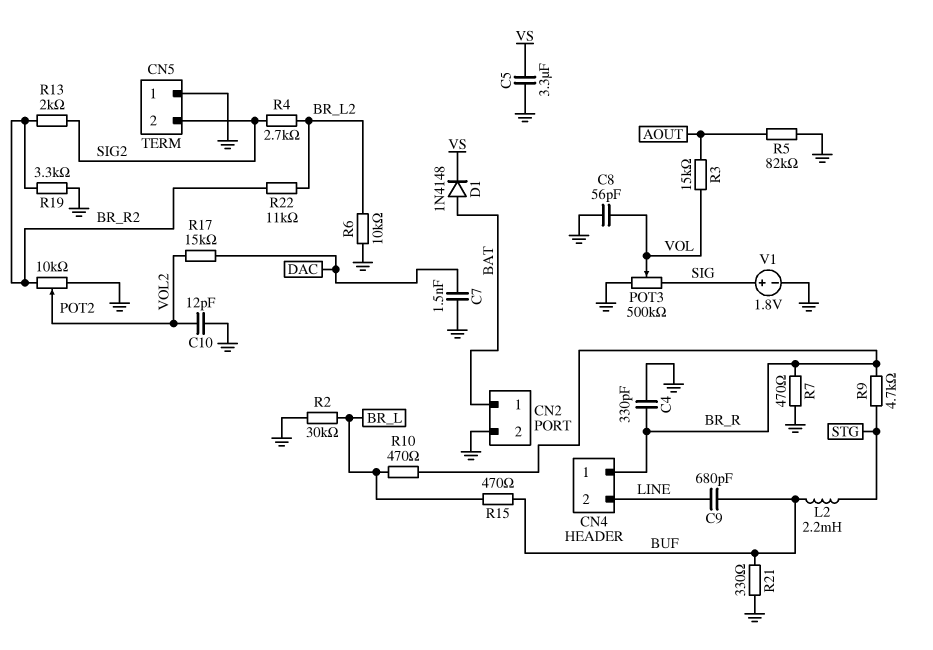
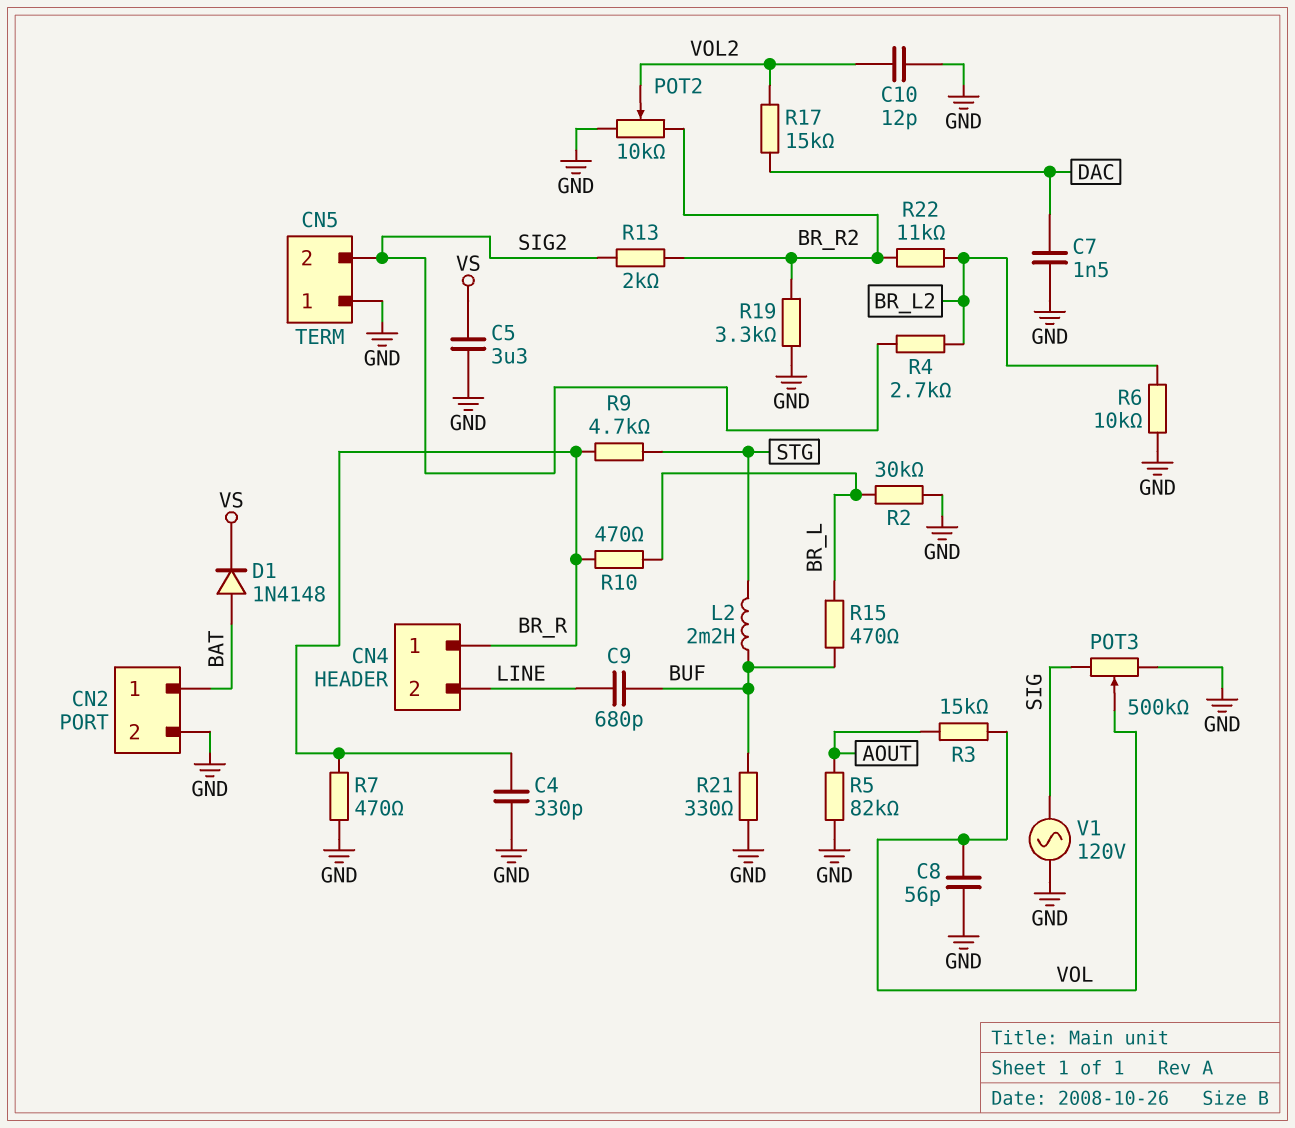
V1: 1.8V (plus SIG, minus GND) -> AC 120V (GND, SIG)

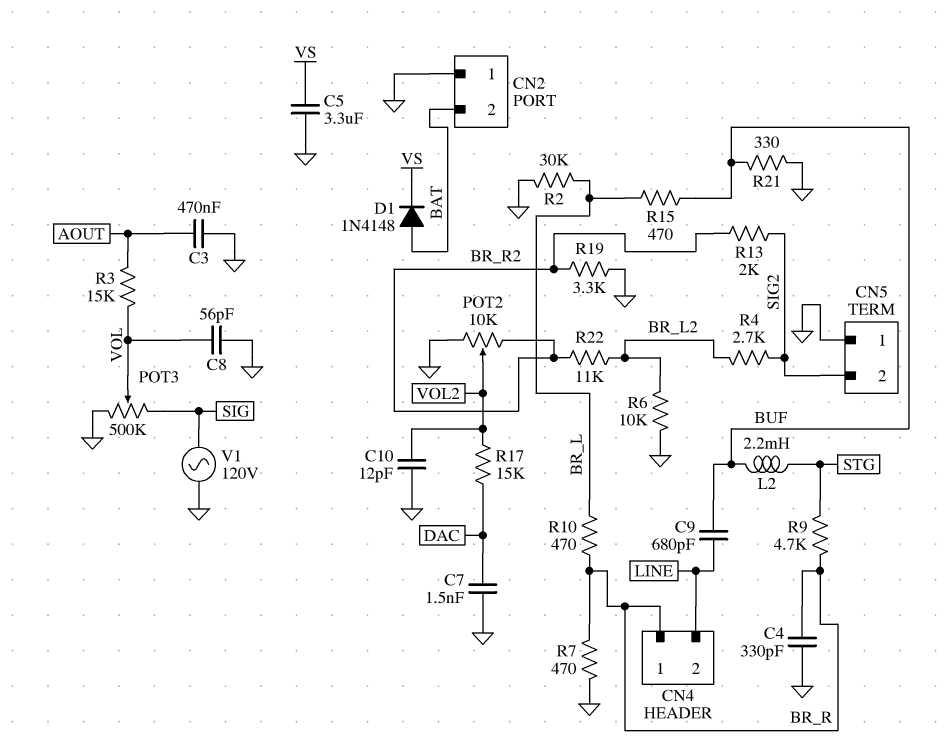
C3: none -> 470nF (AOUT, GND)
CN2 pin 1: BAT -> GND
CN2 pin 2: GND -> BAT
R5: 82k (AOUT, GND) -> none

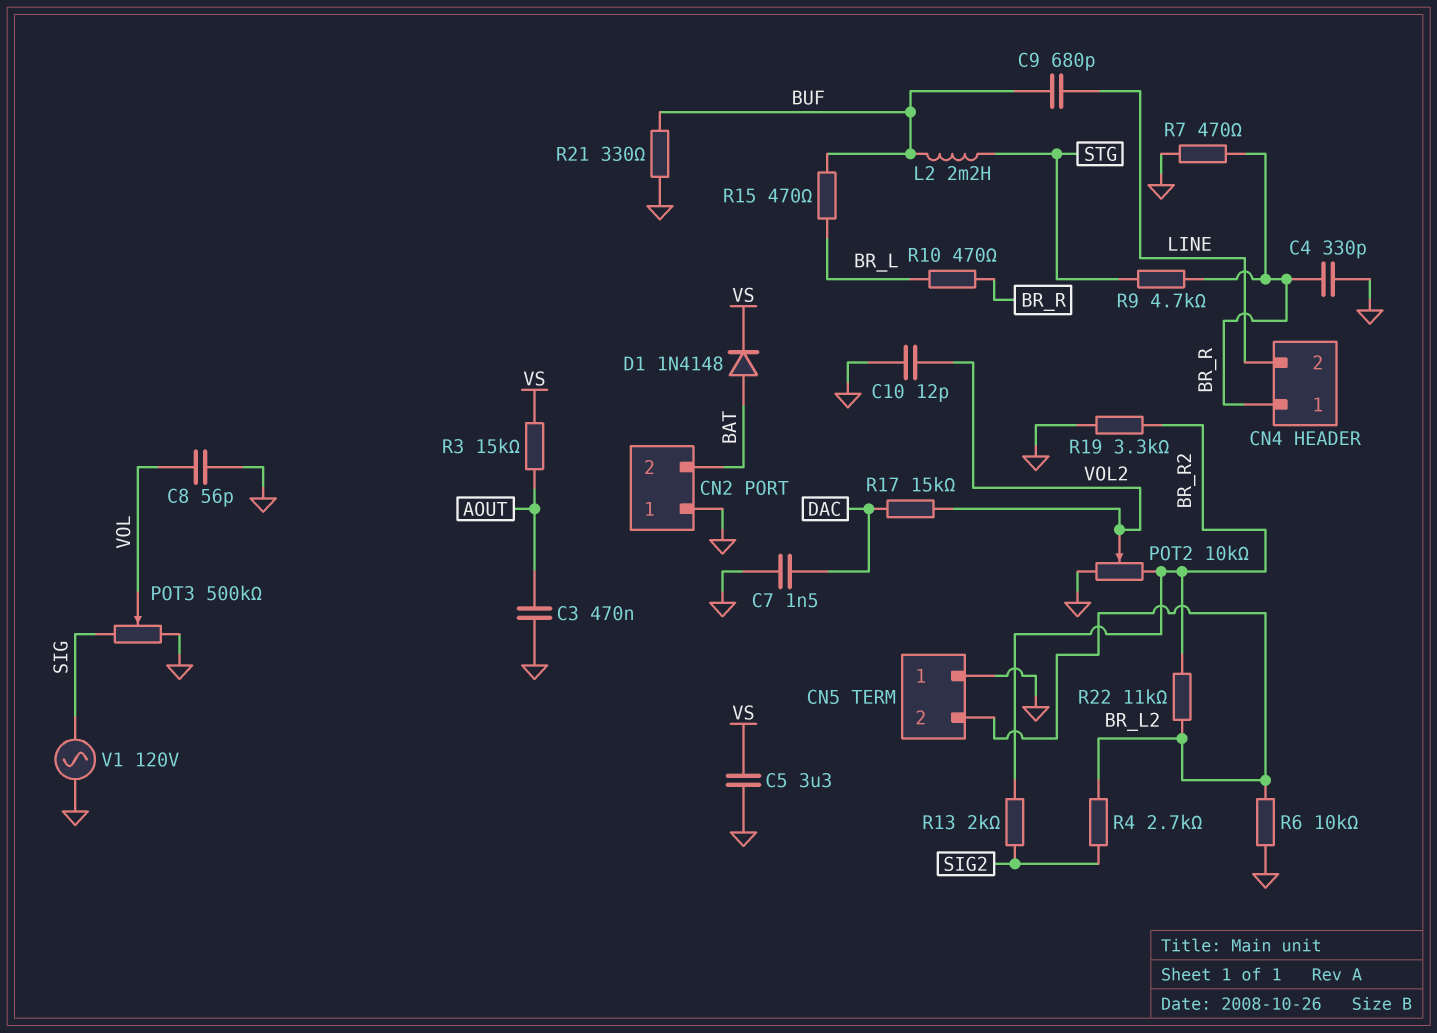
CN5 pin 2: SIG2 -> BR_L2
R2: 30k (BR_L, GND) -> none
R3: 15k (AOUT, VOL) -> 15k (AOUT, VS)

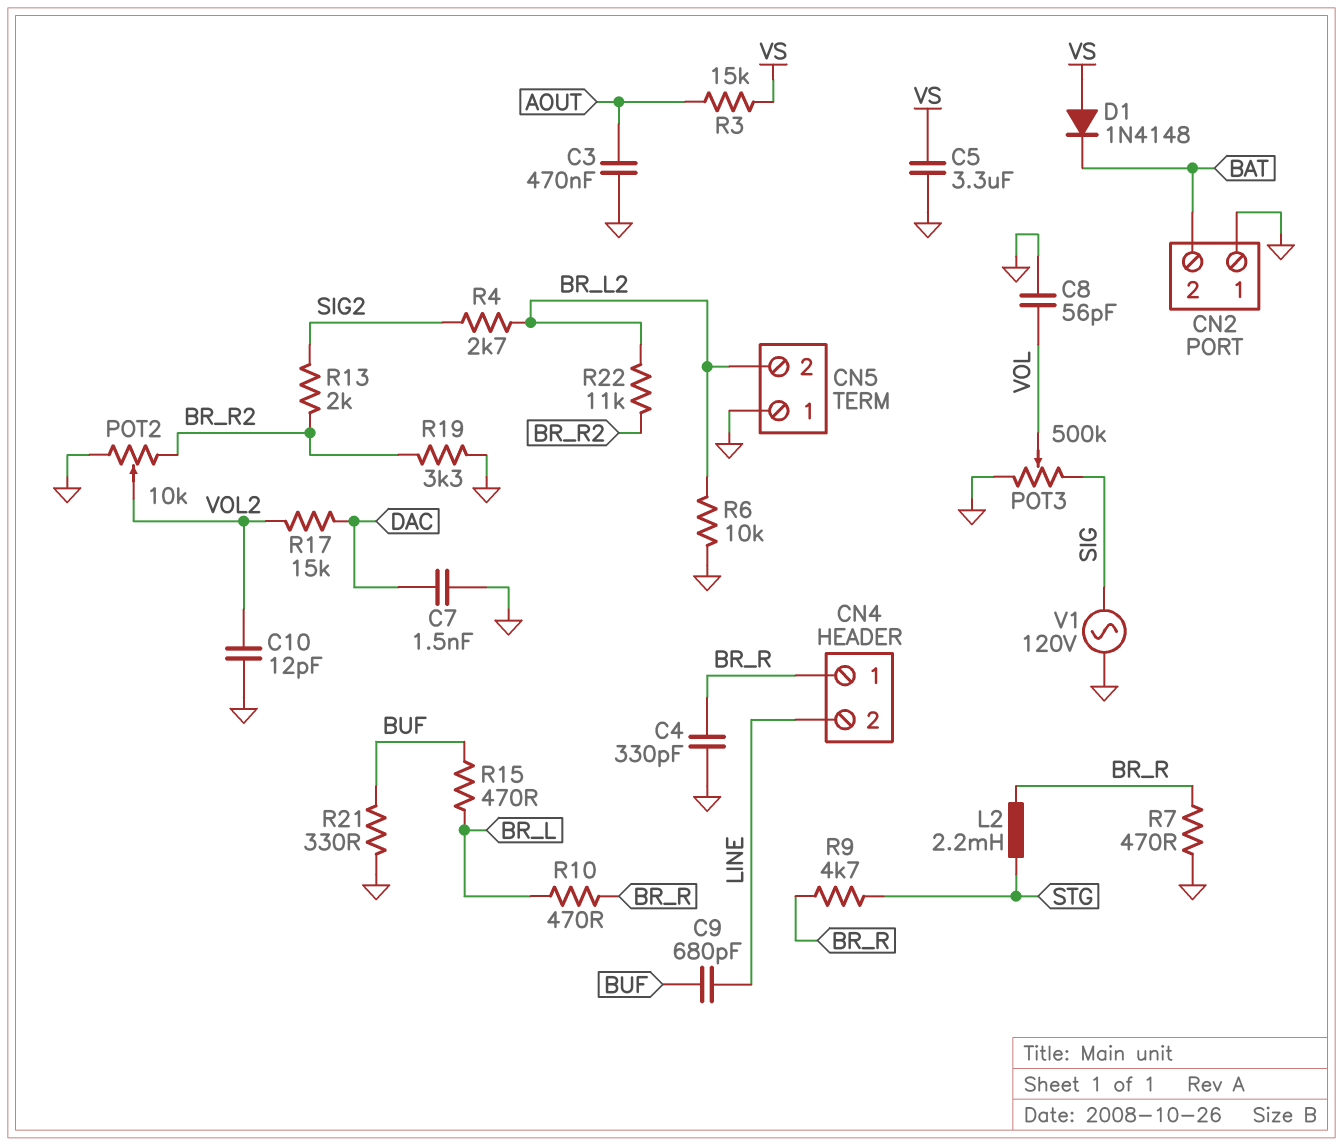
D1: diode 1N4148 (A BAT, K VS) -> diode 1N4148 (A VS, K BAT)
L2: 2.2mH (BUF, STG) -> 2.2mH (BR_R, STG)

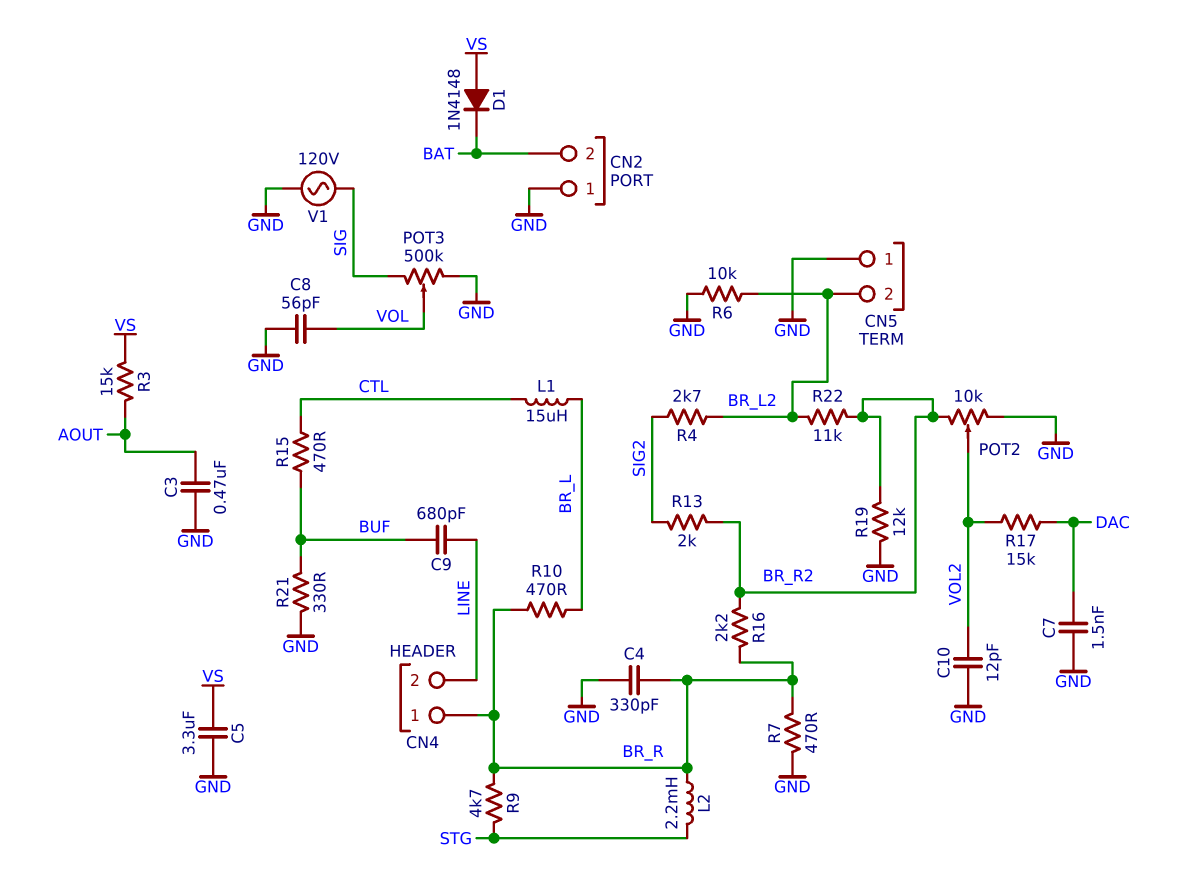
L1: none -> 15uH (BR_L, CTL)
R15: 470 (BR_L, BUF) -> 470 (BUF, CTL)
R16: none -> 2.2k (BR_R, BR_R2)
R19: 3.3k (BR_R2, GND) -> 12k (BR_R2, GND)

